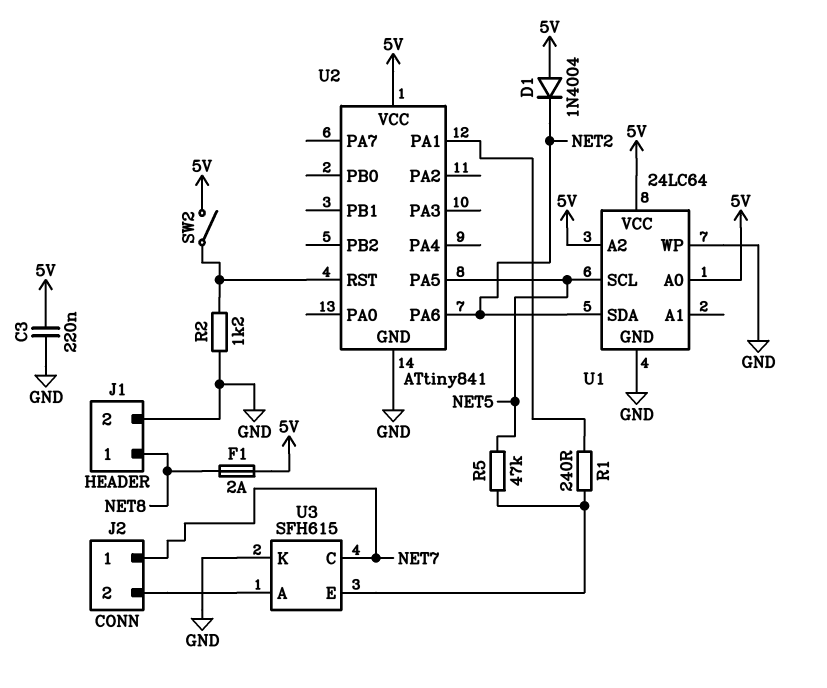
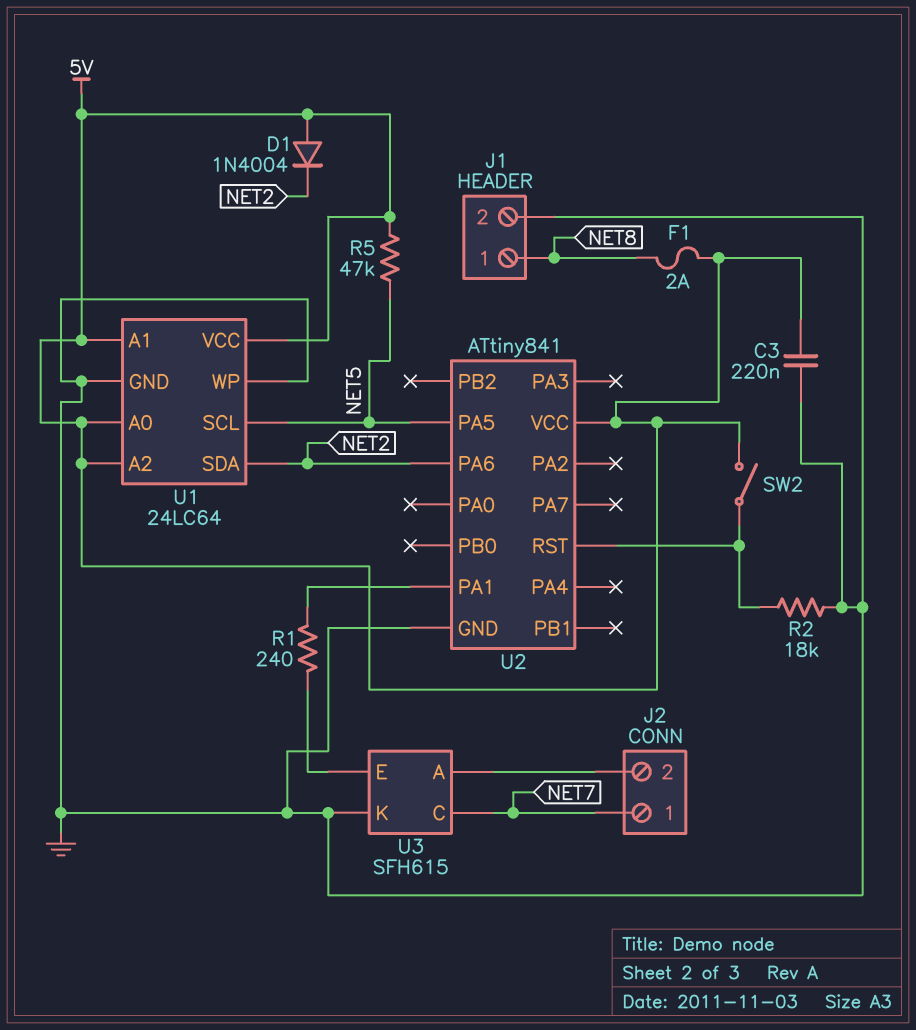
R2: 1.2k (GND, U2/RST) -> 18k (GND, U2/RST)
R5: 47k (NET5, U3/E) -> 47k (5V, NET5)
U1 pin A1: none -> 5V

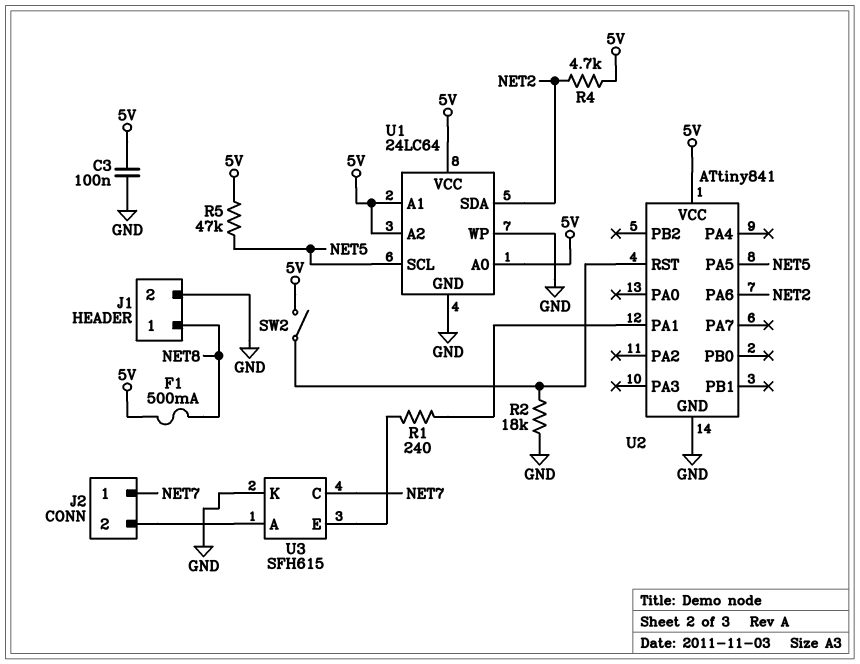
C3: 220nF (5V, GND) -> 100nF (5V, GND)
D1: diode 1N4004 (A 5V, K NET2) -> none
F1: 2A (5V, NET8) -> 500mA (5V, NET8)
R4: none -> 4.7k (5V, NET2)

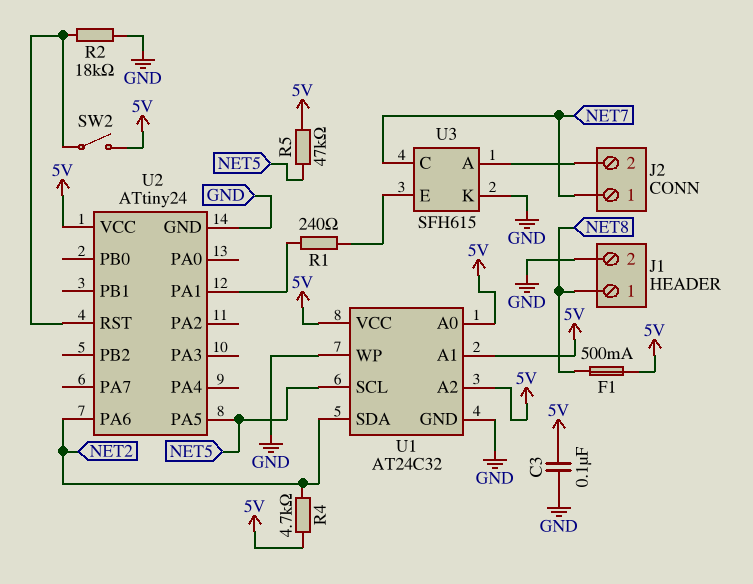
U1: 24LC64 -> AT24C32
U2: ATtiny841 -> ATtiny24

